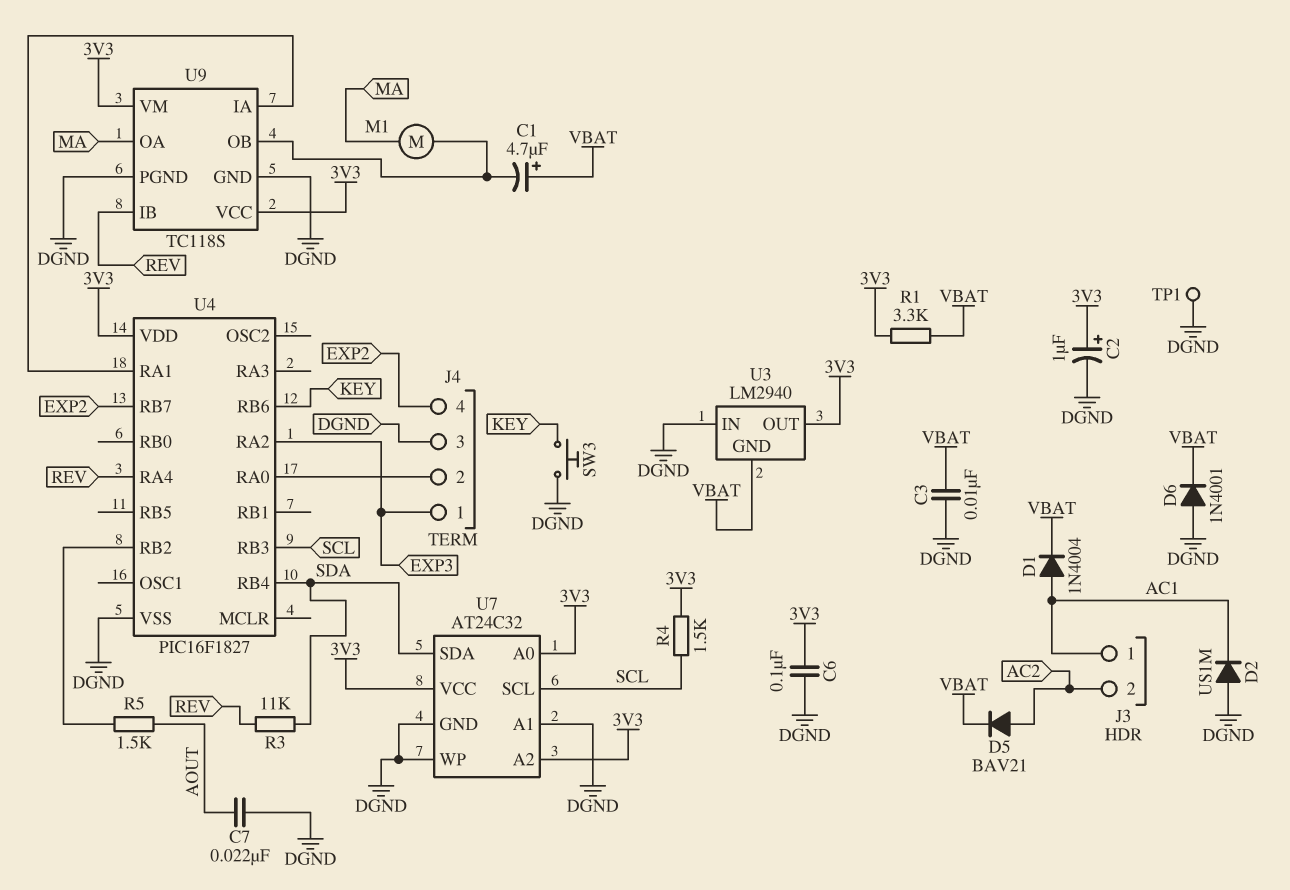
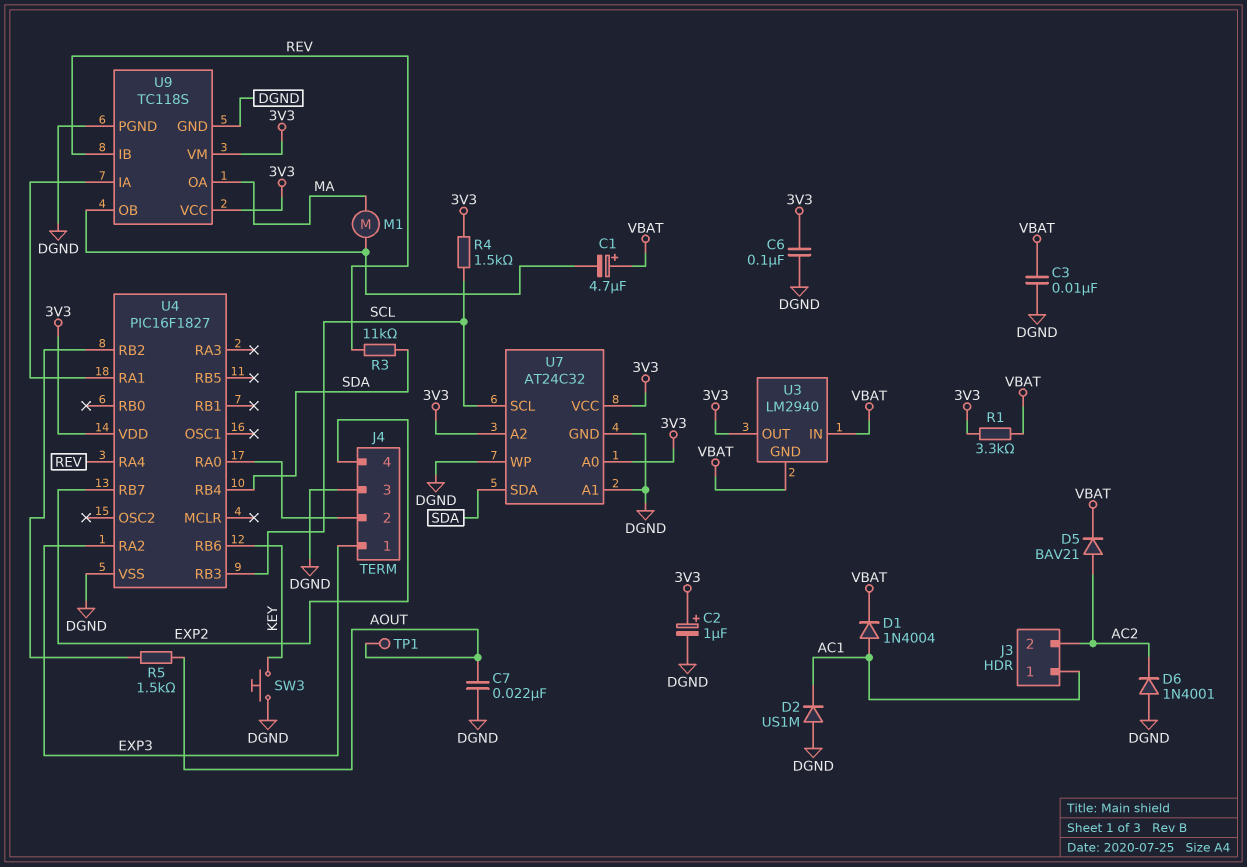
D6: diode 1N4001 (A DGND, K VBAT) -> diode 1N4001 (A DGND, K AC2)
TP1: test point (DGND) -> test point (AOUT)
U3 pin IN: DGND -> VBAT

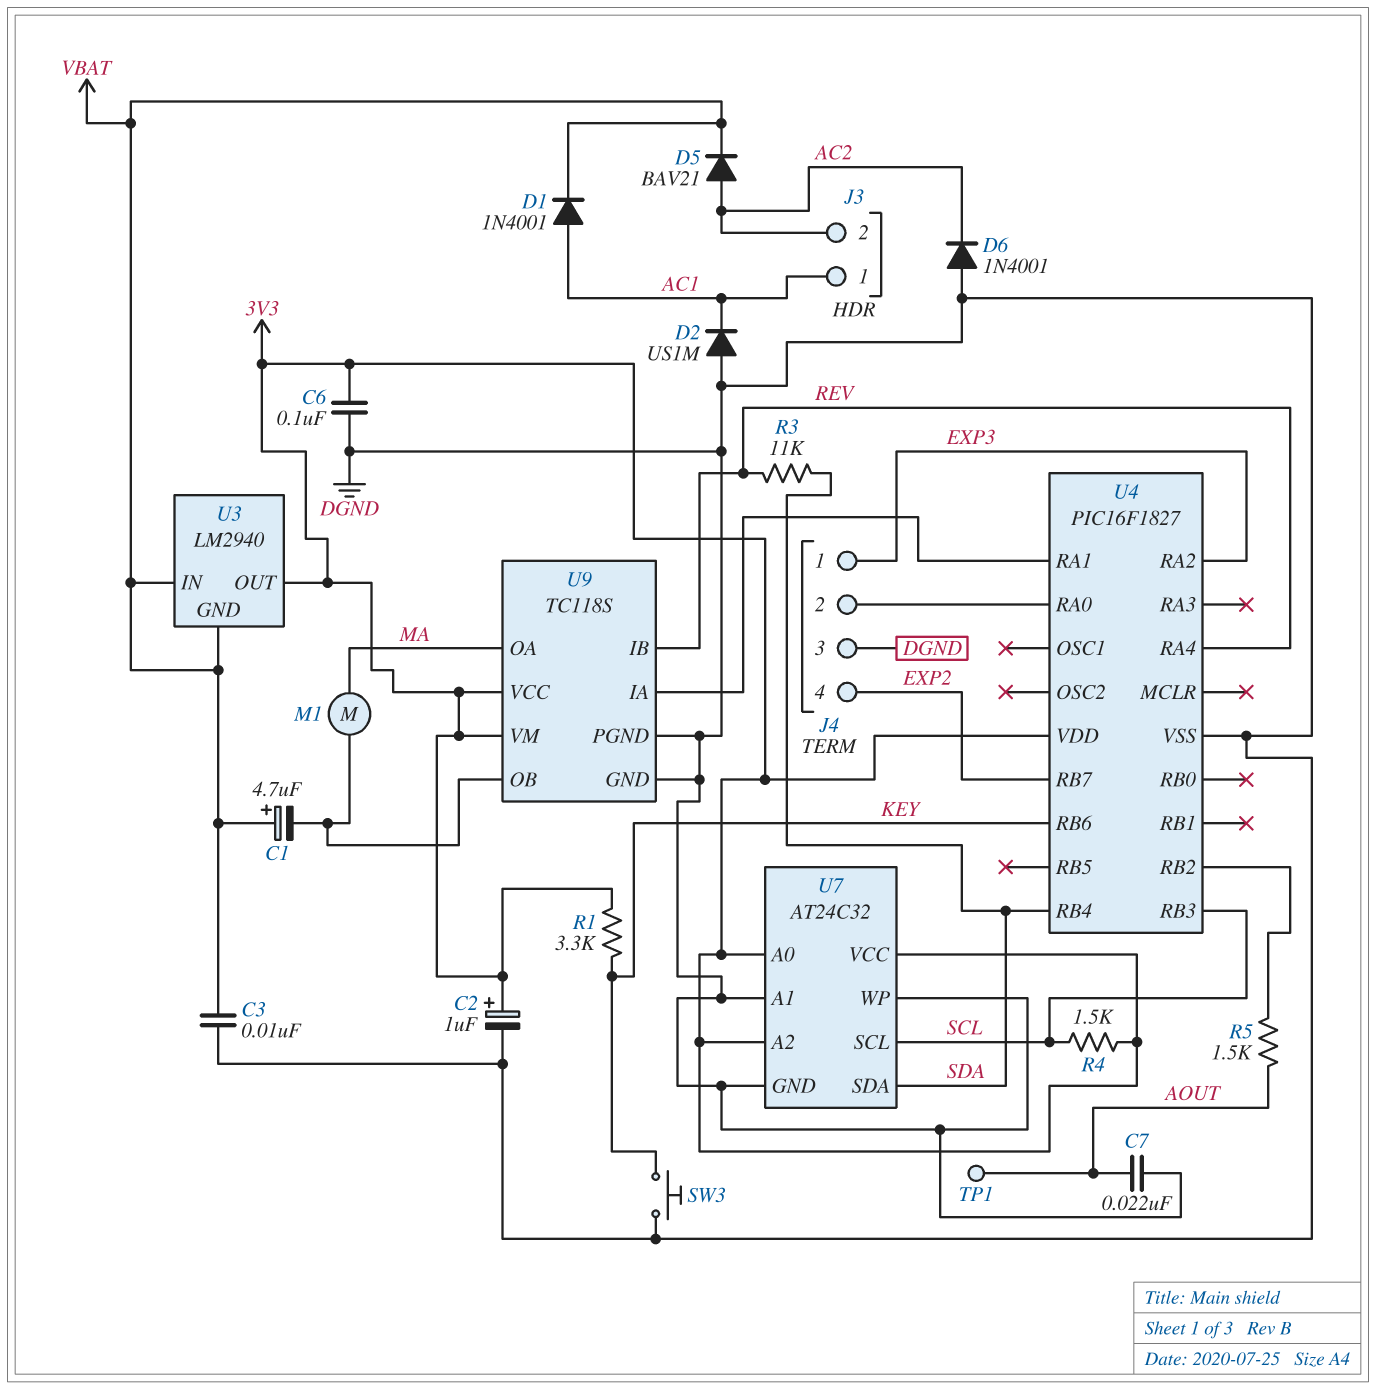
D1: diode 1N4004 (A AC1, K VBAT) -> diode 1N4001 (A AC1, K VBAT)
R1: 3.3k (3V3, VBAT) -> 3.3k (3V3, KEY)

